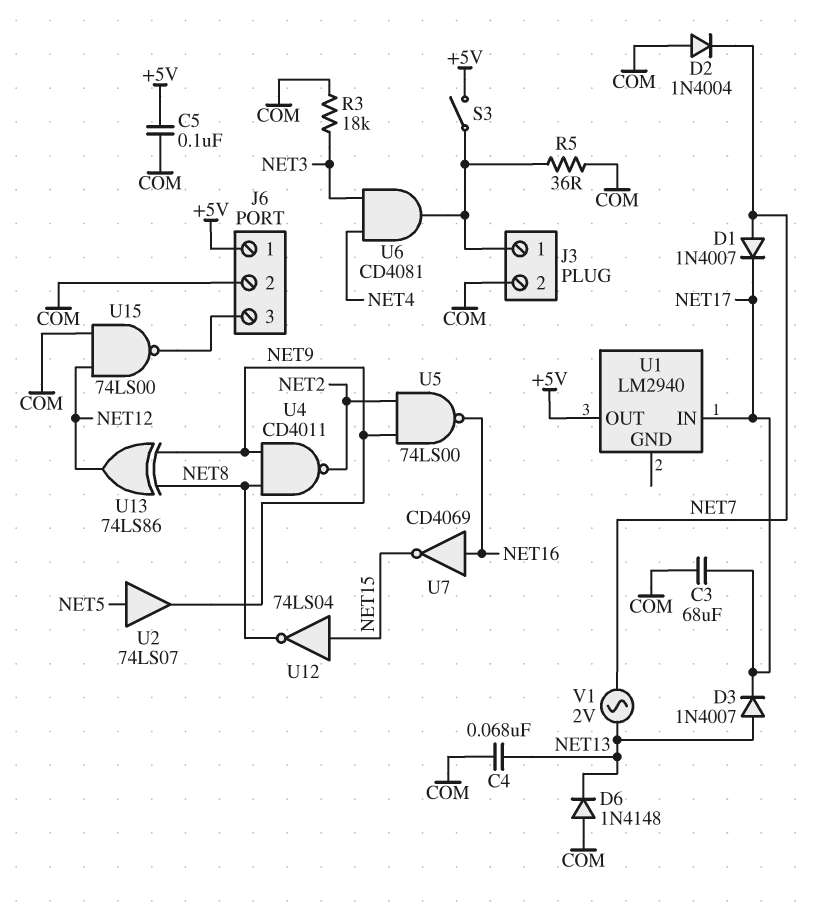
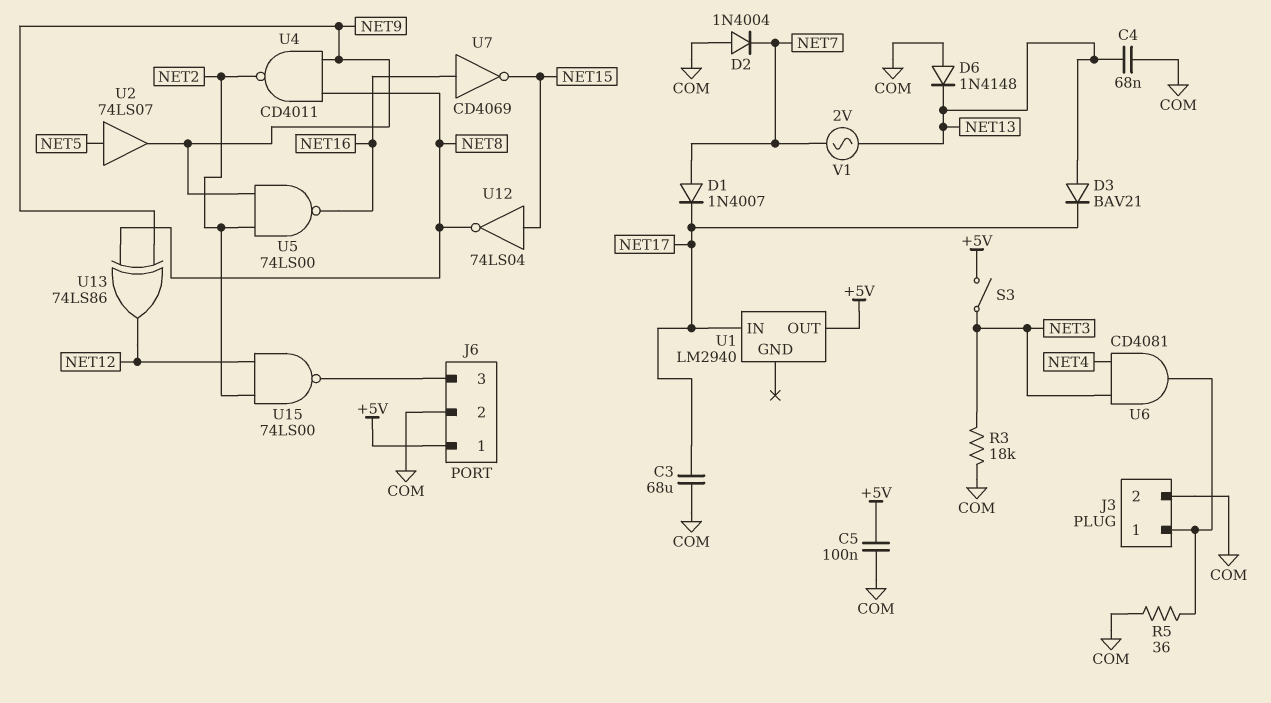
D3: diode 1N4007 (A NET13, K NET17) -> diode BAV21 (A NET13, K NET17)
S3: switch (+5V, J3/1) -> switch (+5V, NET3)
U15: NAND 74LS00 (in COM, in NET12, out J6/3) -> NAND 74LS00 (in NET2, in NET12, out J6/3)

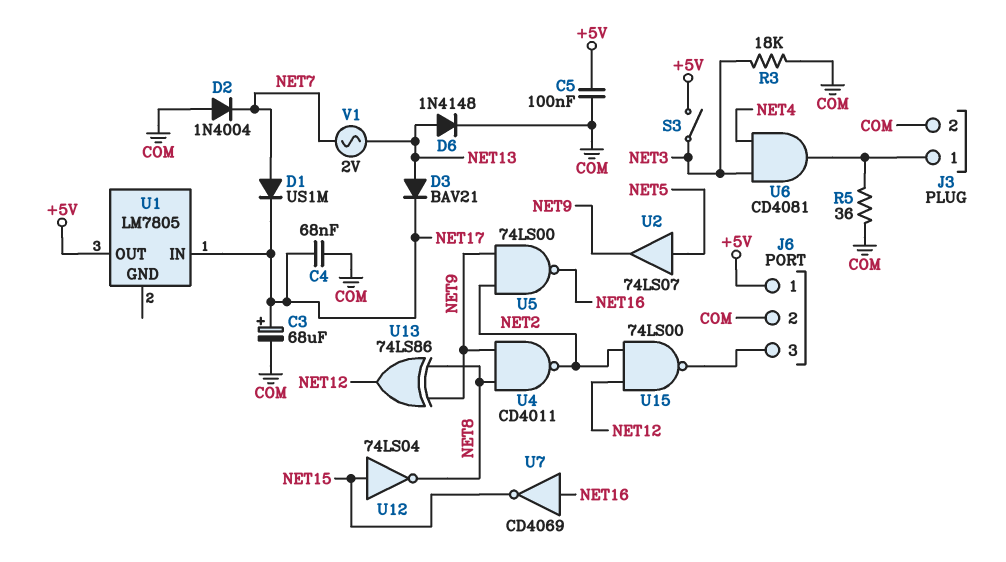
C3: 68uF (COM, NET17) -> 68uF (plus NET17, minus COM)
C4: 68nF (COM, NET13) -> 68nF (COM, NET17)
D1: diode 1N4007 (A NET7, K NET17) -> diode US1M (A NET7, K NET17)
D6: diode 1N4148 (A COM, K NET13) -> diode 1N4148 (A NET13, K COM)
U1: LM2940 -> LM7805

